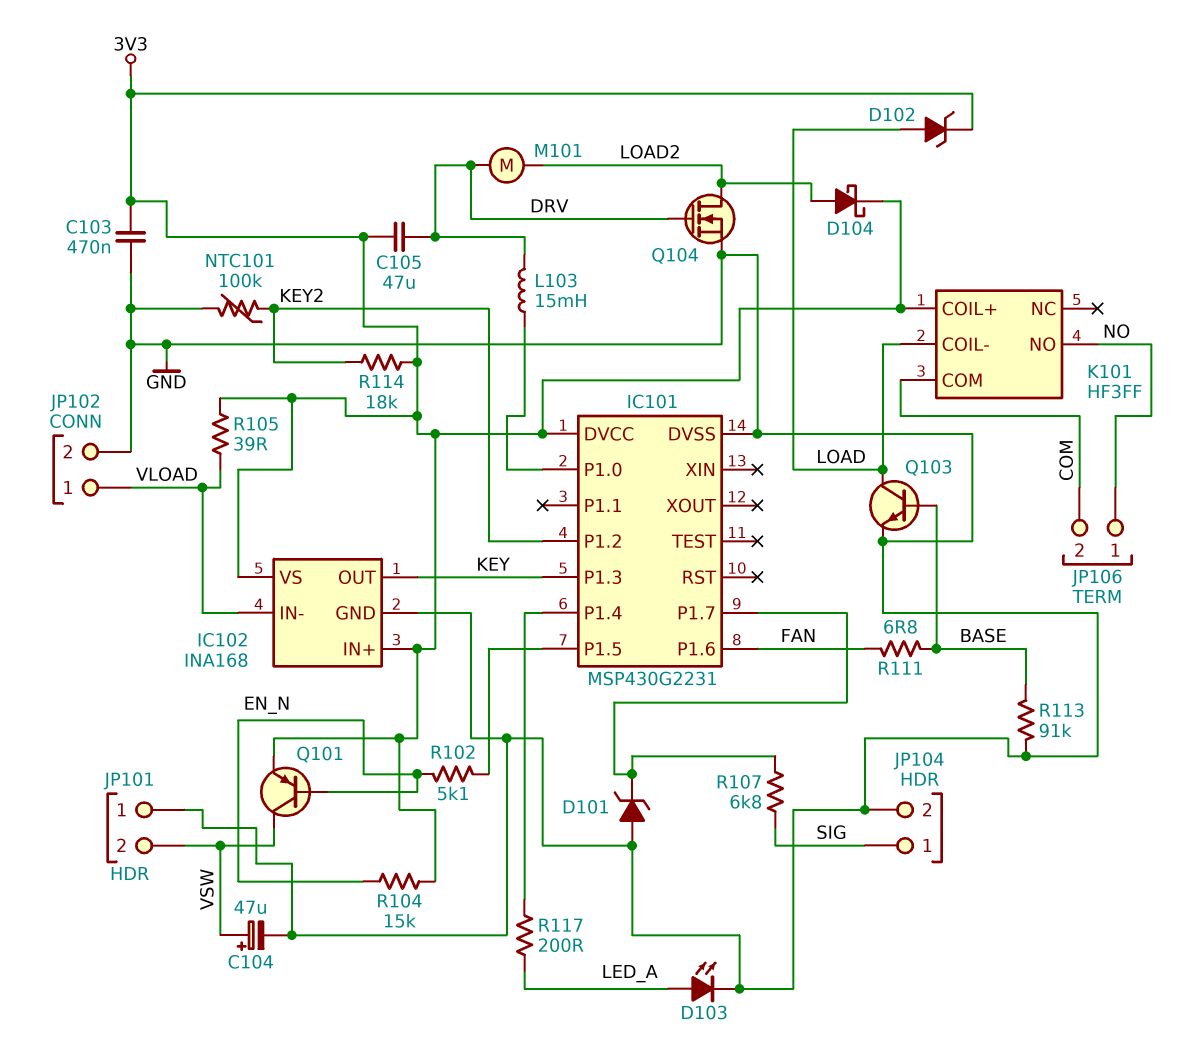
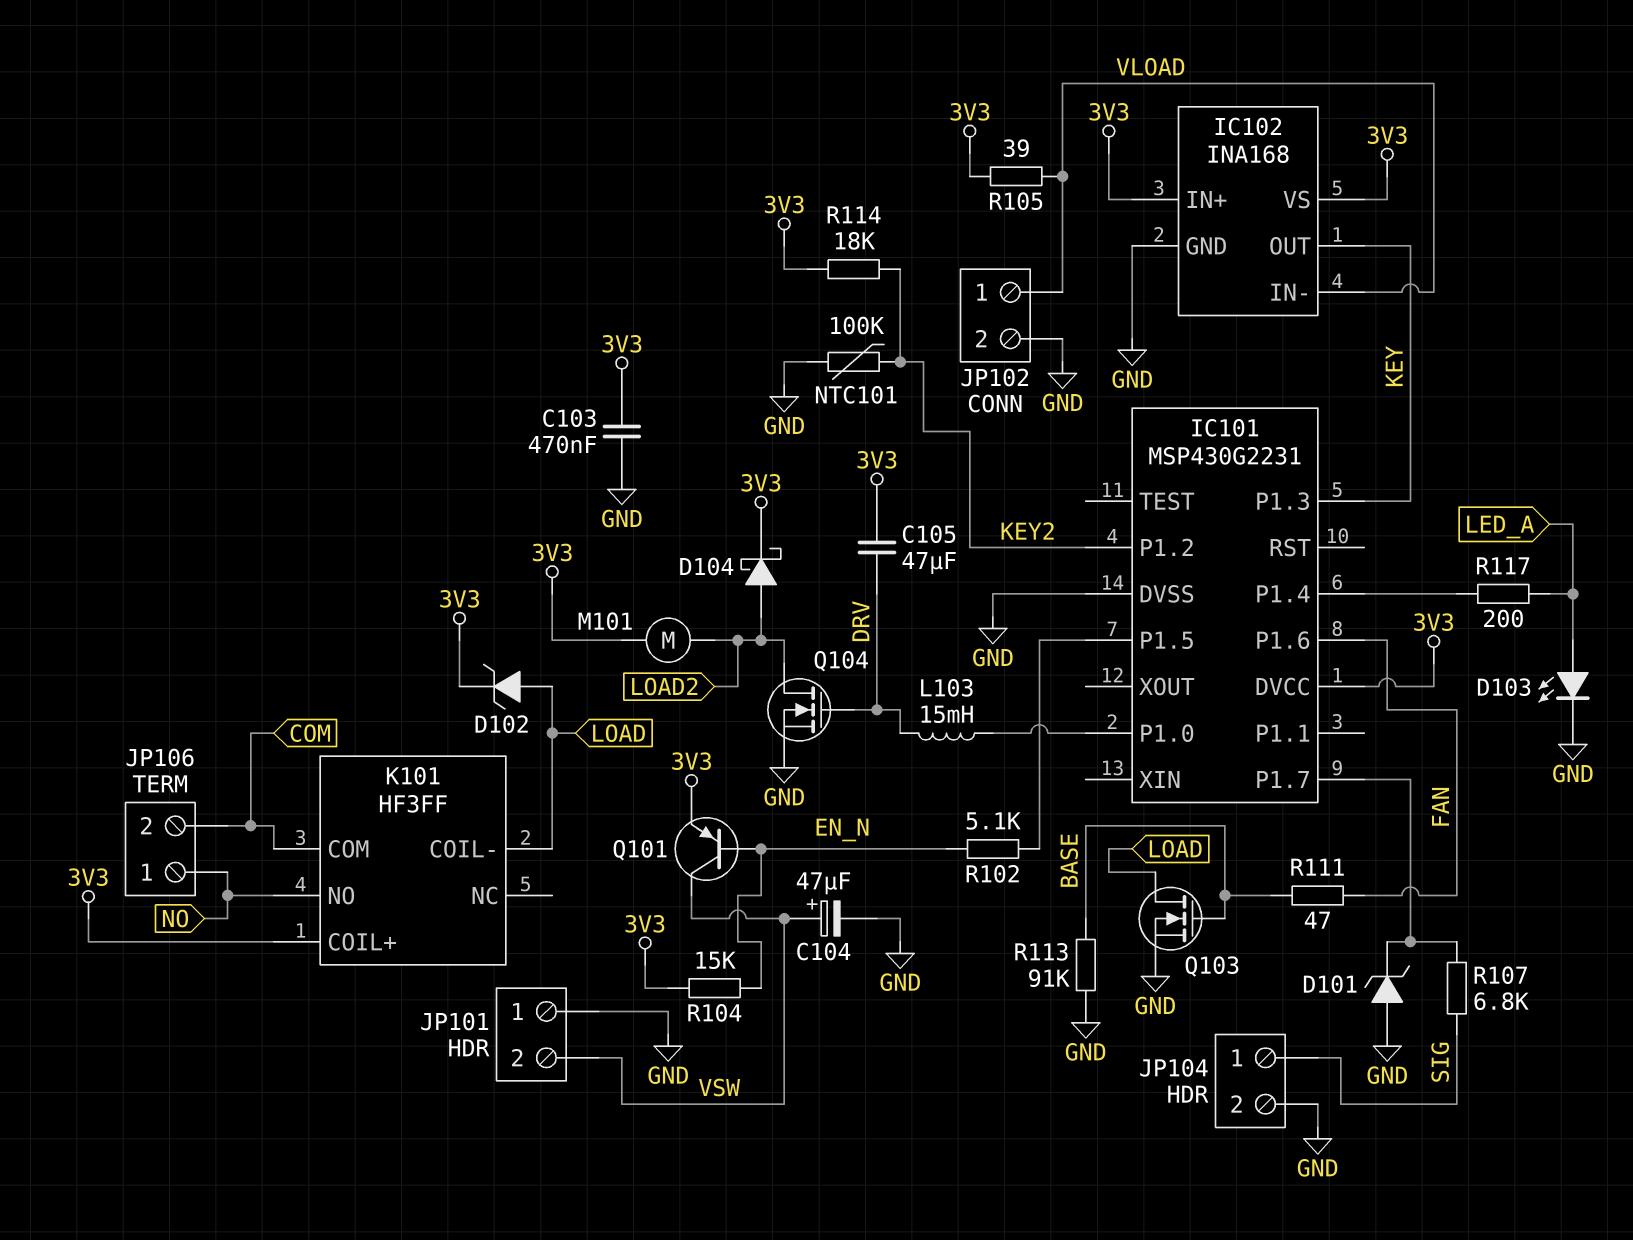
M101: motor (DRV, LOAD2) -> motor (3V3, LOAD2)
Q103: NPN (B BASE, C LOAD, E GND) -> NMOS (G BASE, D LOAD, S GND)
R111: 6.8 (BASE, FAN) -> 47 (BASE, FAN)

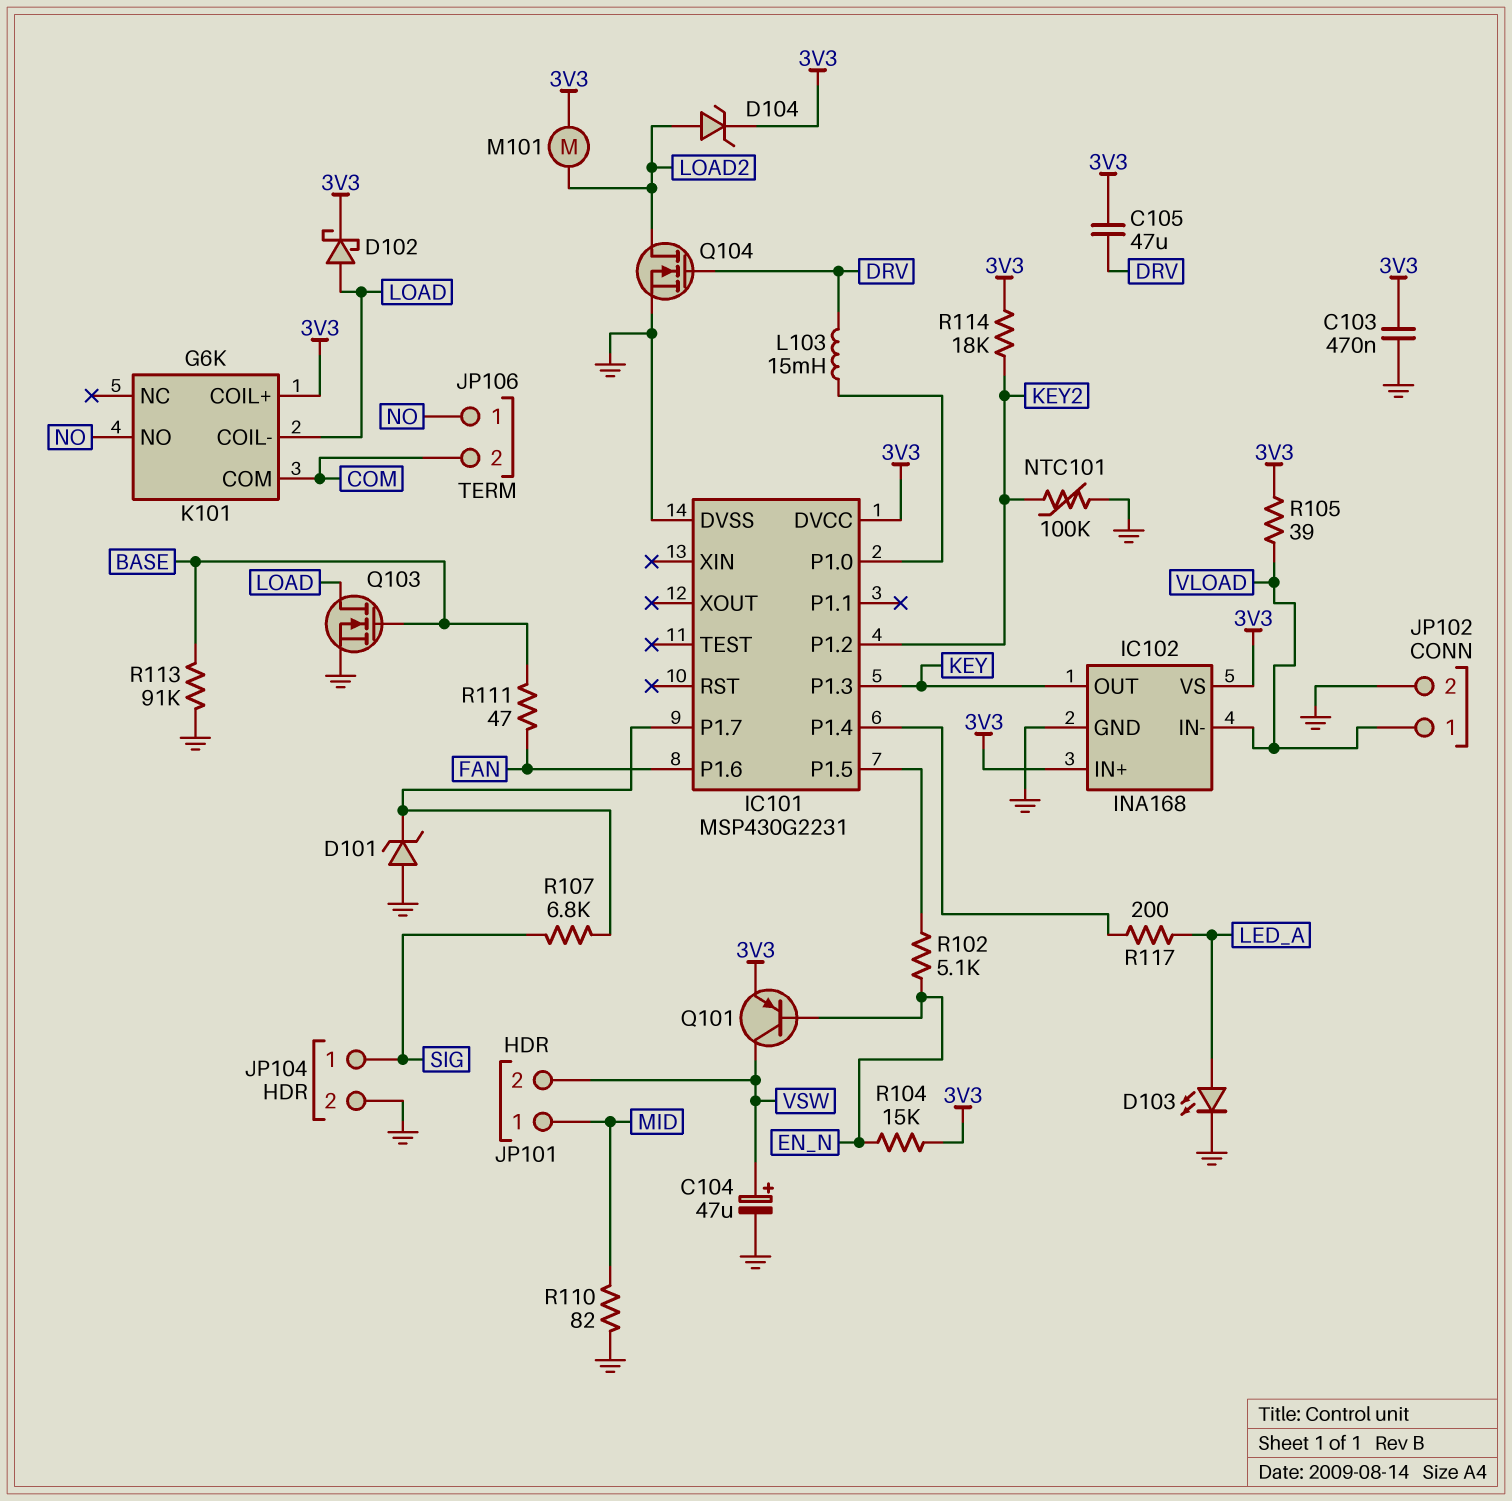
D102: zener (A LOAD, K 3V3) -> schottky (A LOAD, K 3V3)
D104: schottky (A LOAD2, K 3V3) -> zener (A LOAD2, K 3V3)
JP101 pin 1: GND -> MID
K101: HF3FF -> G6K
R110: none -> 82 (GND, MID)

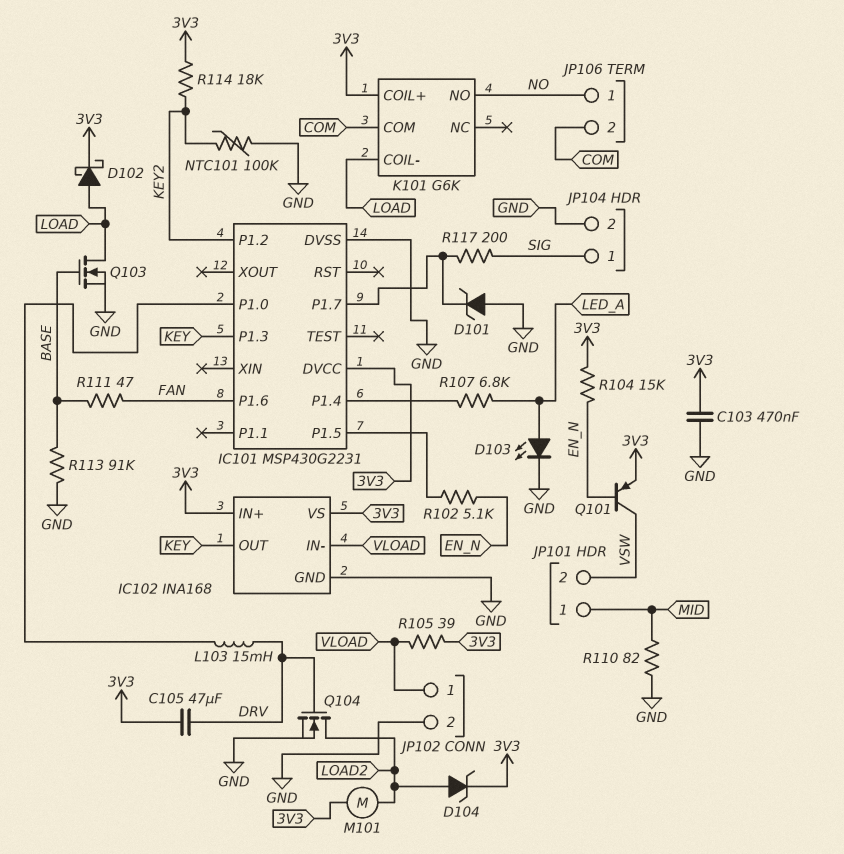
C104: 47uF (plus VSW, minus GND) -> none
R107: 6.8k (IC101/P1.7, SIG) -> 6.8k (IC101/P1.4, LED_A)
R117: 200 (IC101/P1.4, LED_A) -> 200 (IC101/P1.7, SIG)

